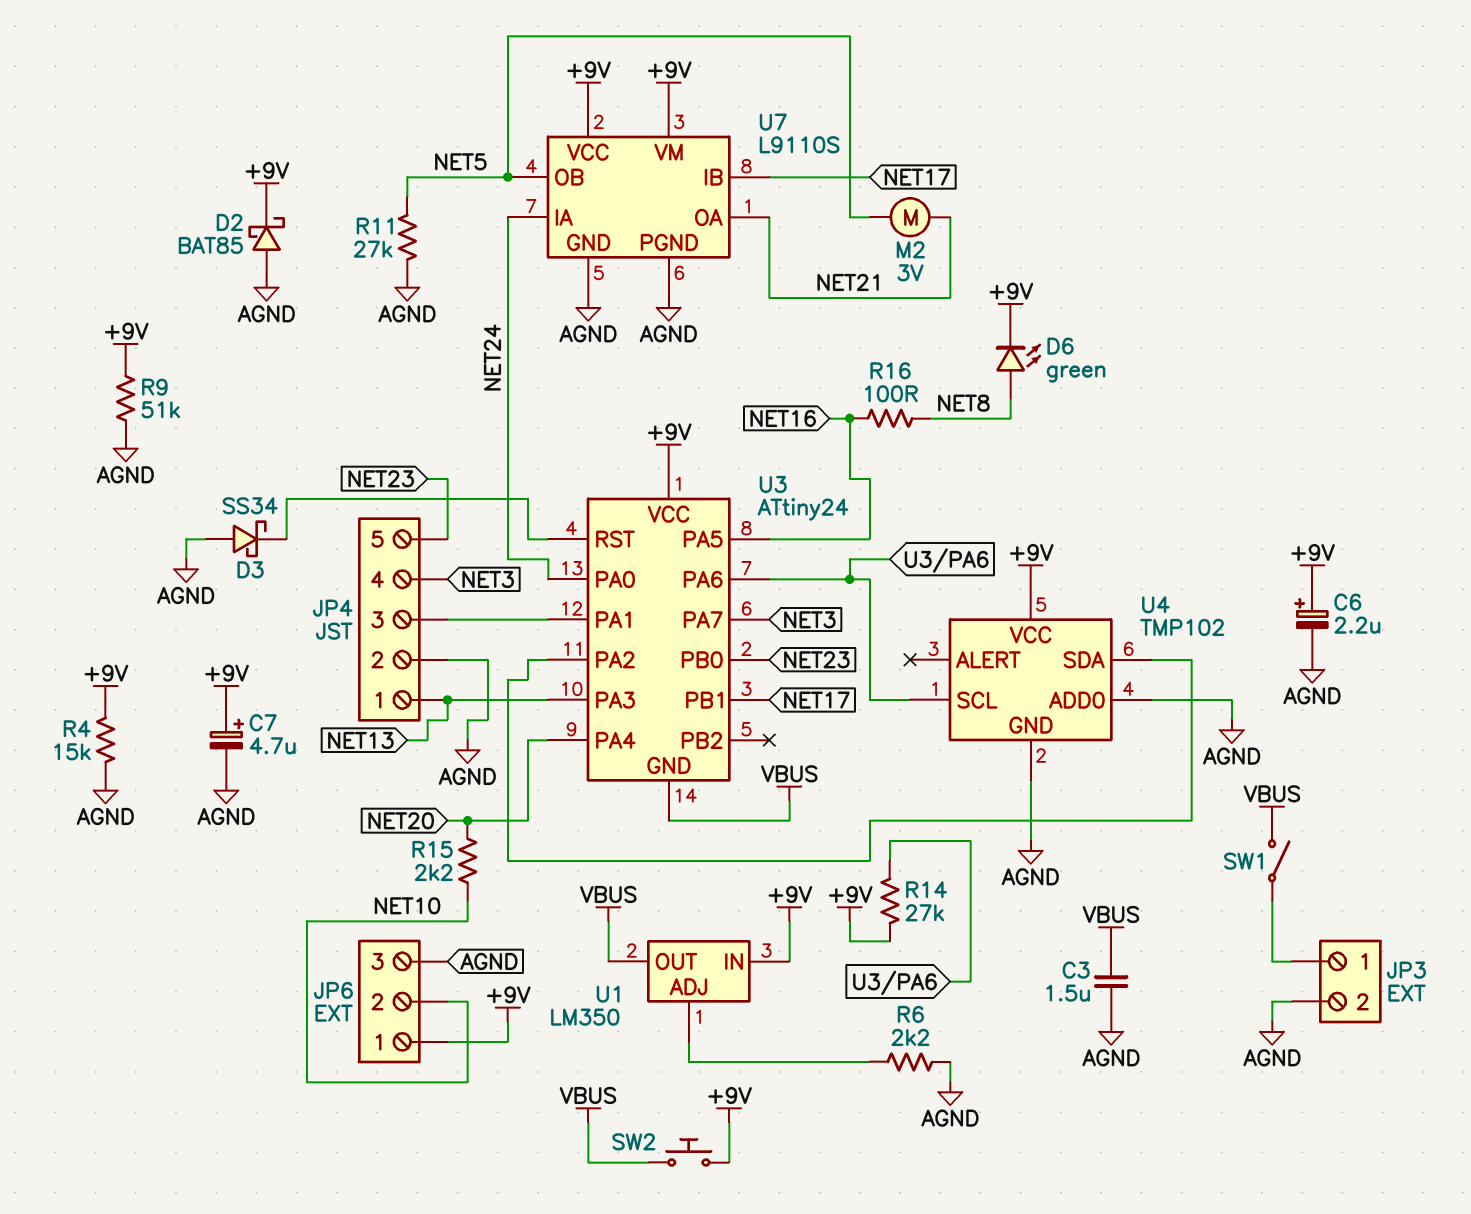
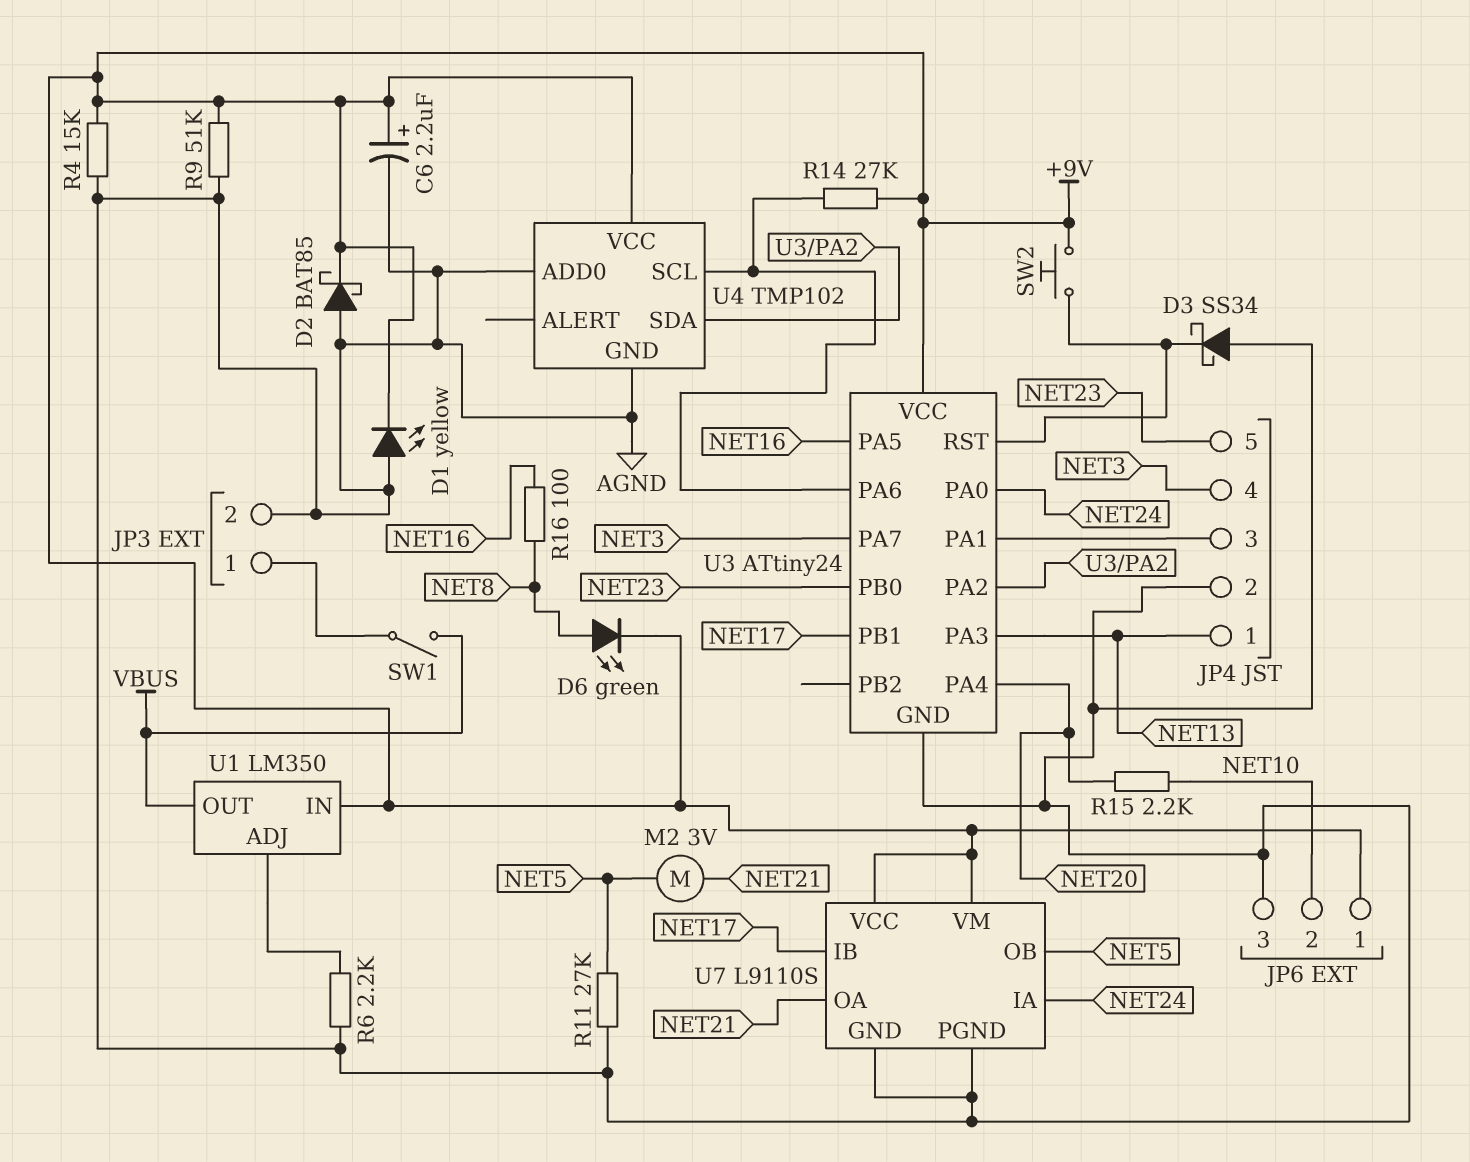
C3: 1.5uF (AGND, VBUS) -> none
C7: 4.7uF (plus +9V, minus AGND) -> none
D1: none -> LED yellow (A AGND, K +9V)
SW2: button (+9V, VBUS) -> button (+9V, U3/RST)
U3 pin GND: VBUS -> AGND

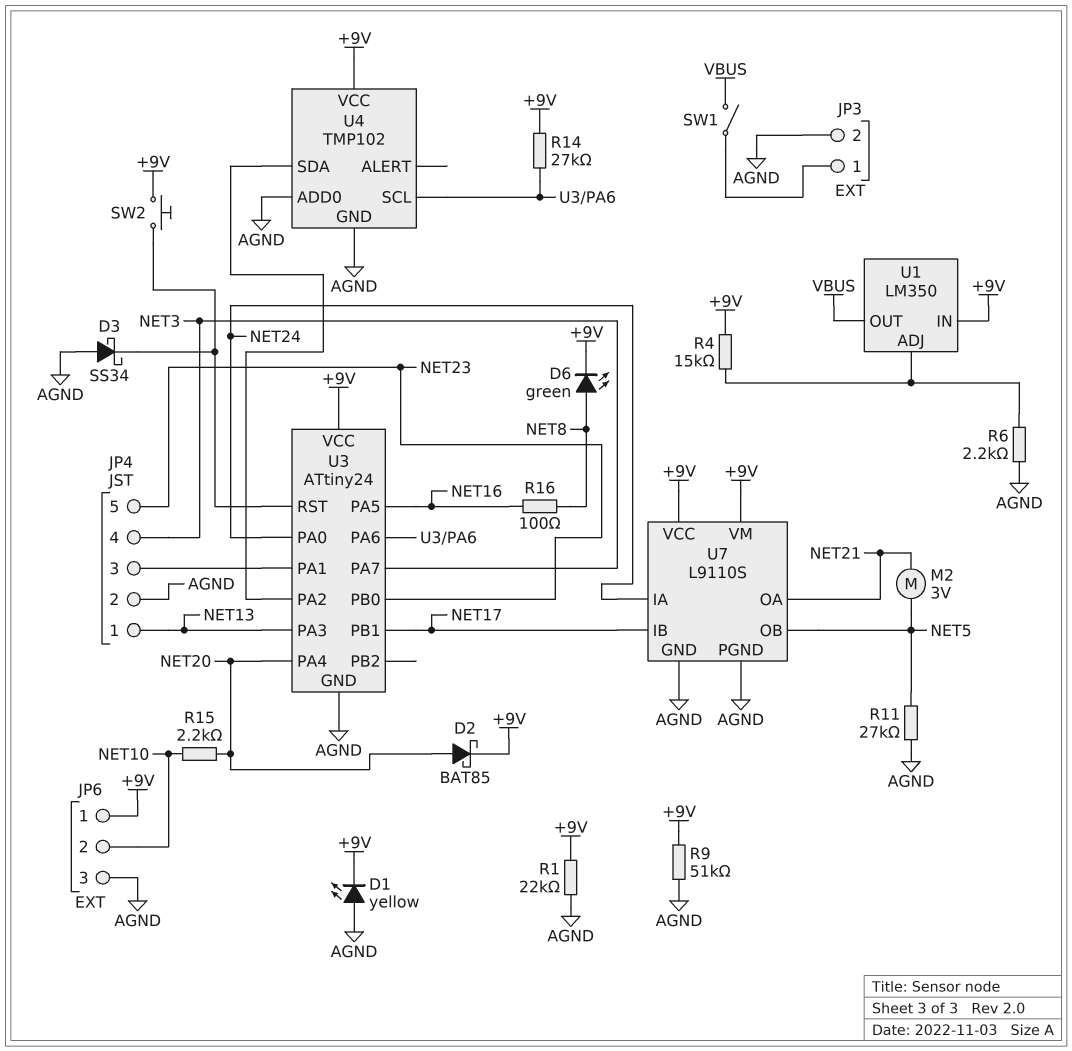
C6: 2.2uF (plus +9V, minus AGND) -> none
D2: schottky BAT85 (A AGND, K +9V) -> schottky BAT85 (A NET20, K +9V)
R1: none -> 22k (+9V, AGND)
R4: 15k (+9V, AGND) -> 15k (+9V, U1/ADJ)

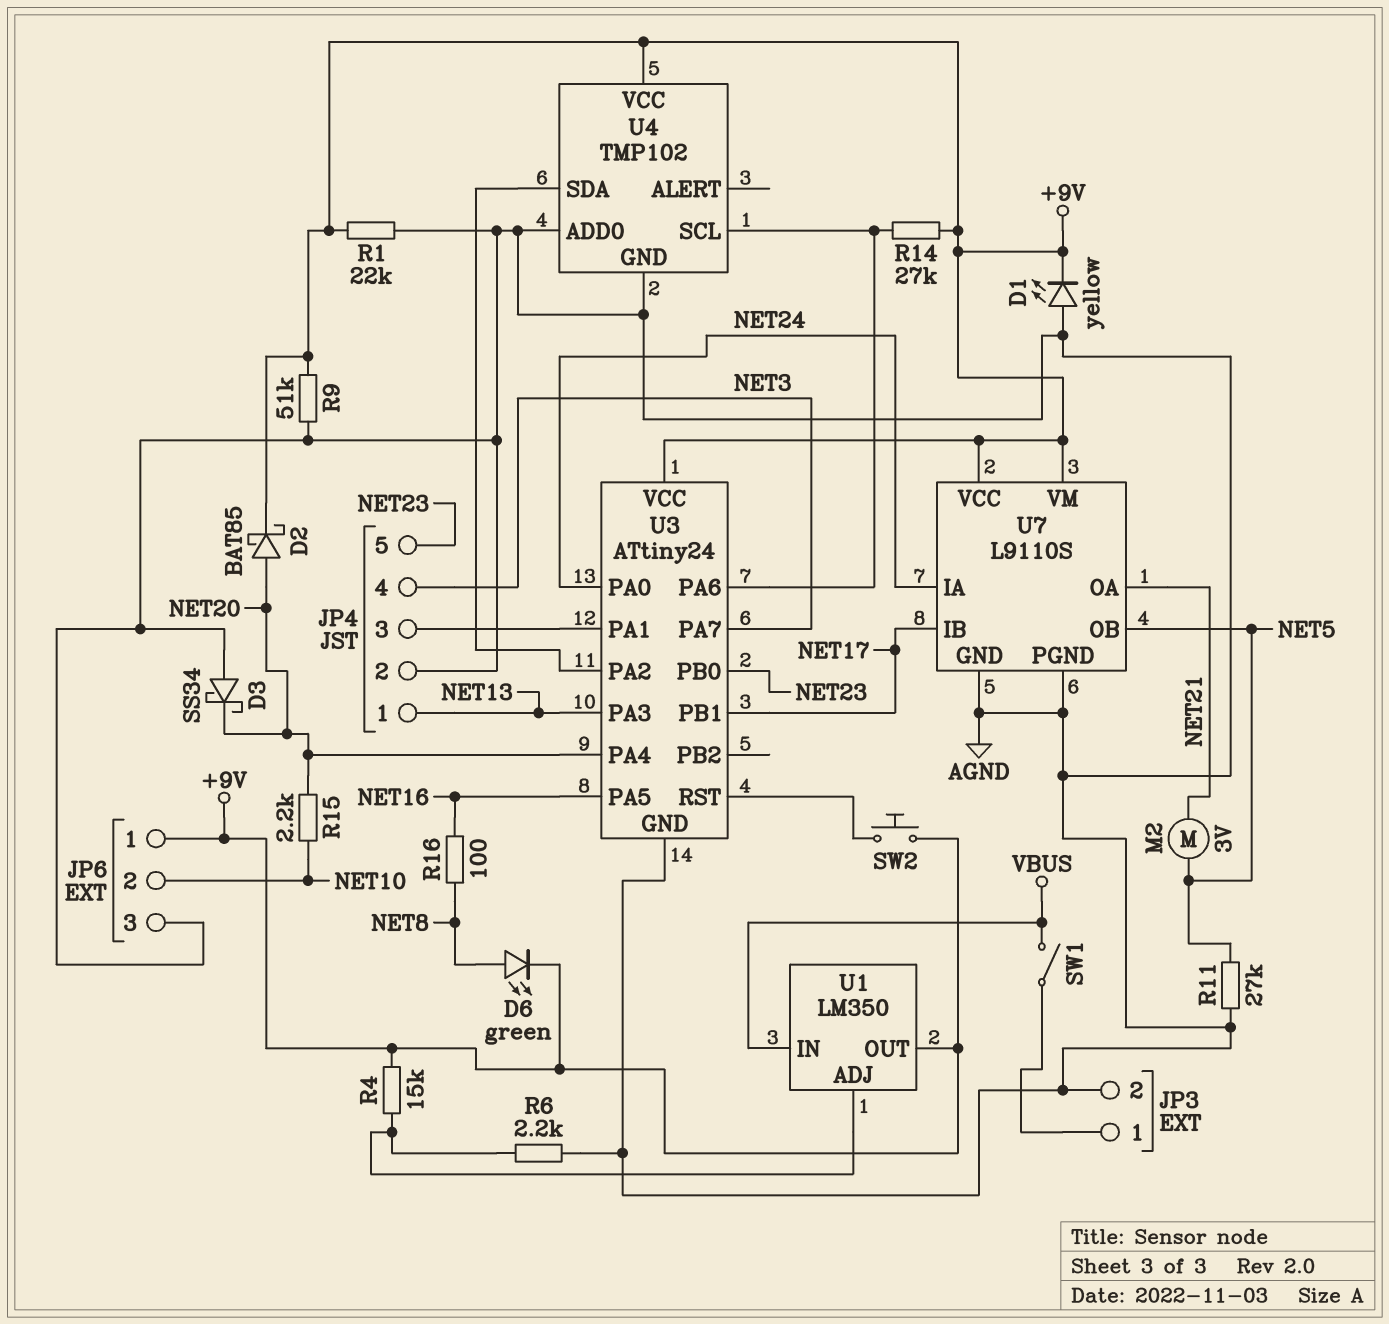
D3: schottky SS34 (A AGND, K U3/RST) -> schottky SS34 (A AGND, K NET20)
U1 pin IN: +9V -> VBUS
U1 pin OUT: VBUS -> +9V

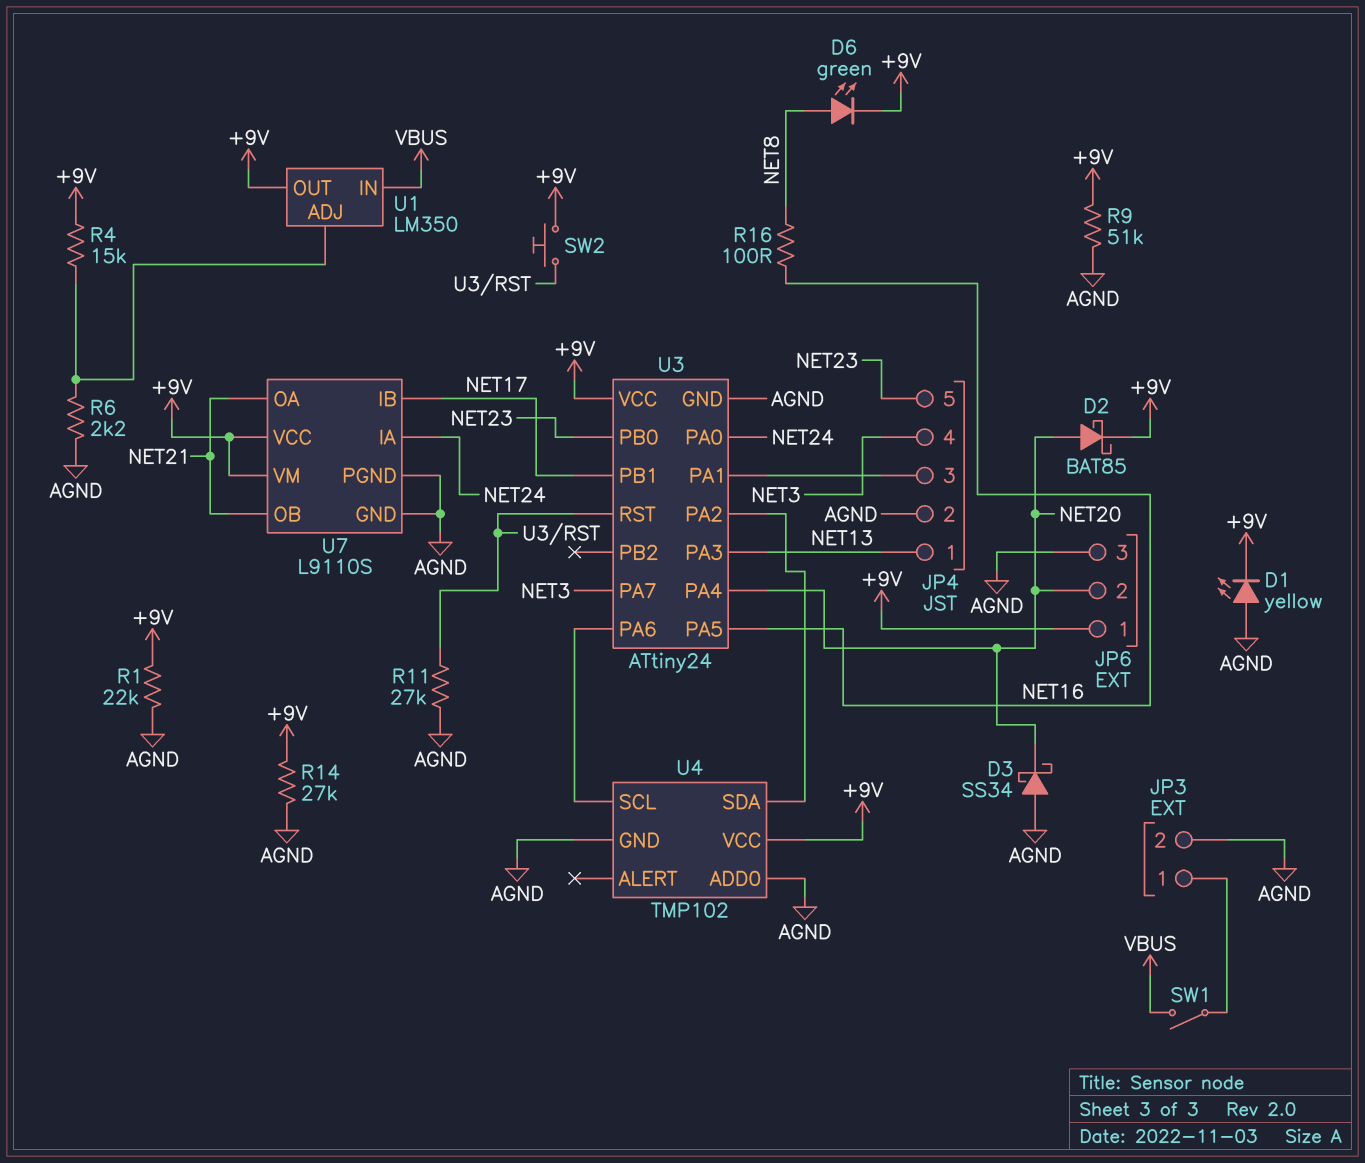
JP6 pin 2: NET10 -> NET20
M2: motor 3V (NET5, NET21) -> none
R11: 27k (AGND, NET5) -> 27k (AGND, U3/RST)
R14: 27k (+9V, U3/PA6) -> 27k (+9V, AGND)
R15: 2.2k (NET10, NET20) -> none
U7 pin OB: NET5 -> NET21

